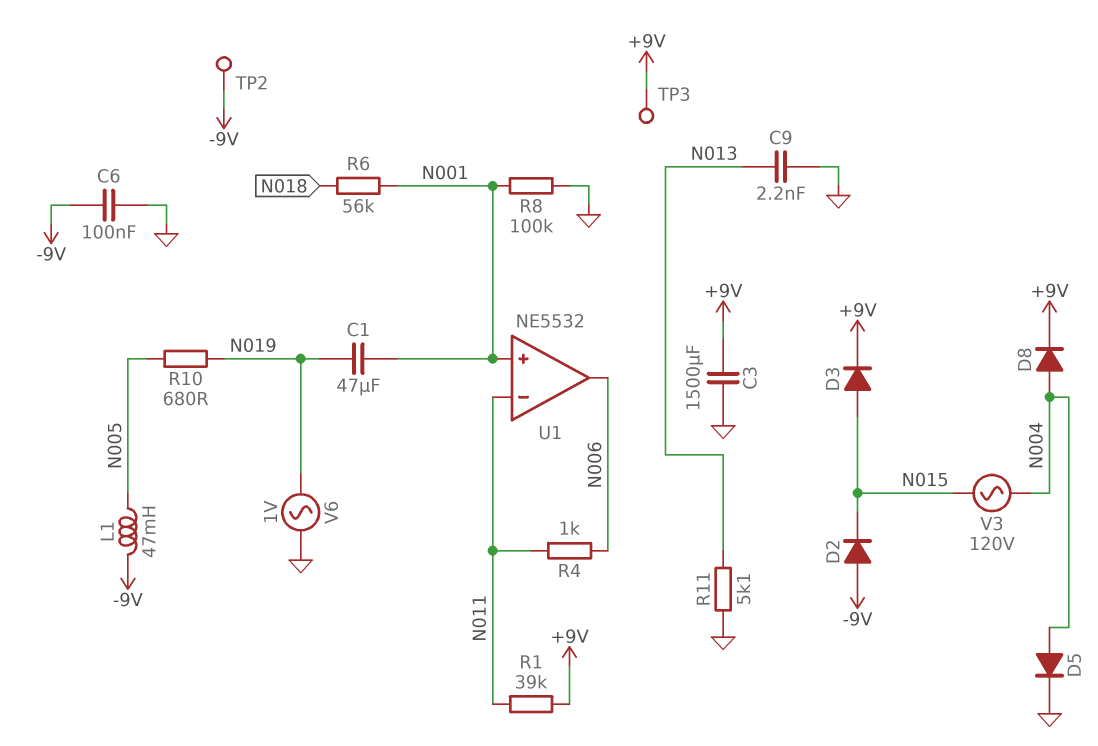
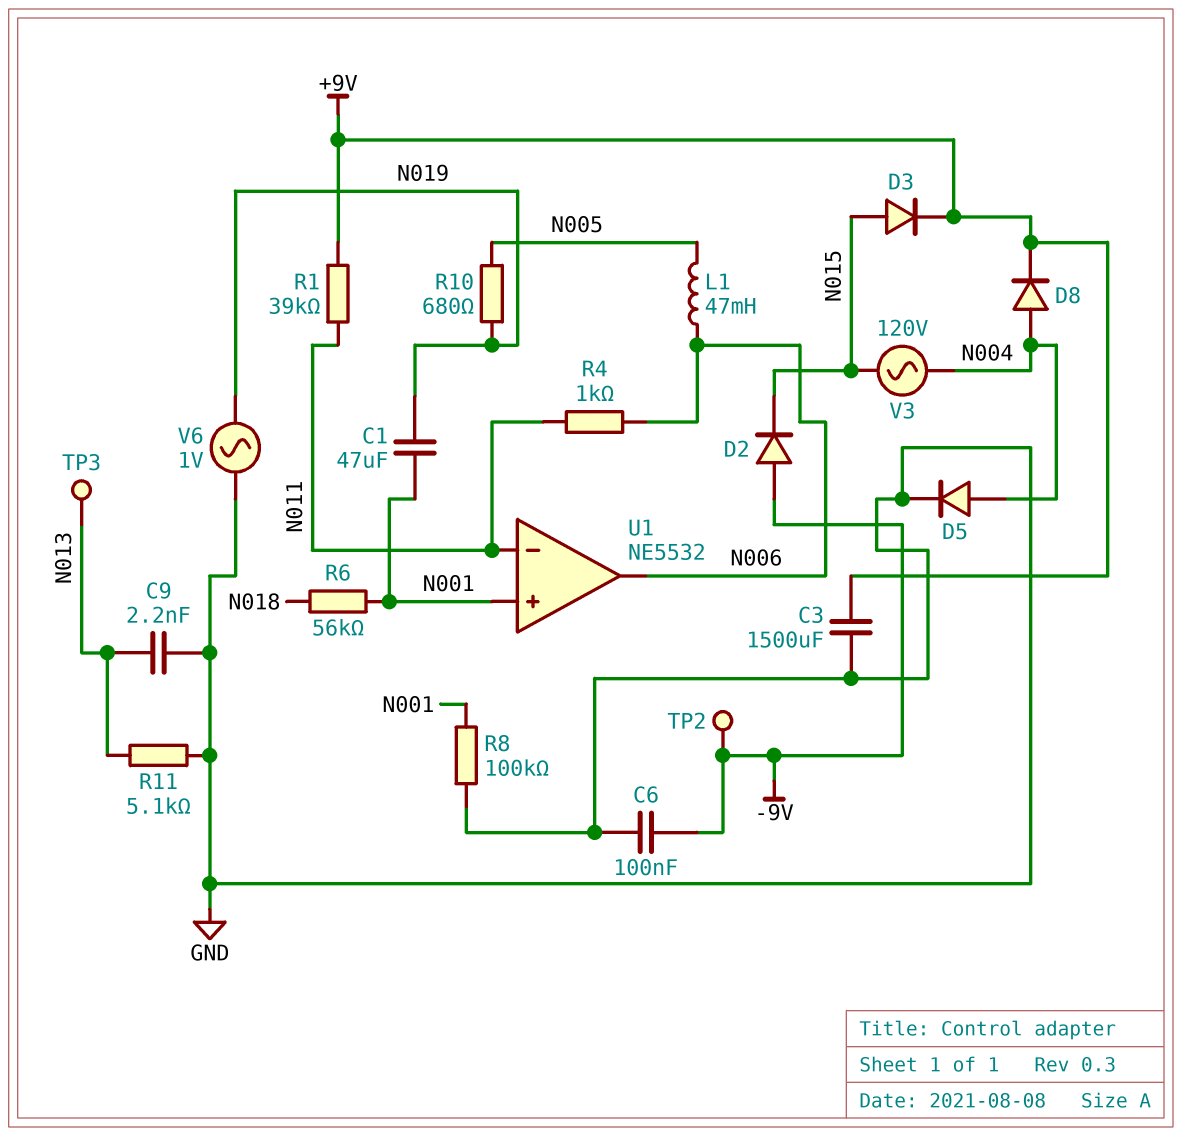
L1: 47mH (-9V, N005) -> 47mH (N005, N006)
TP3: test point (+9V) -> test point (N013)

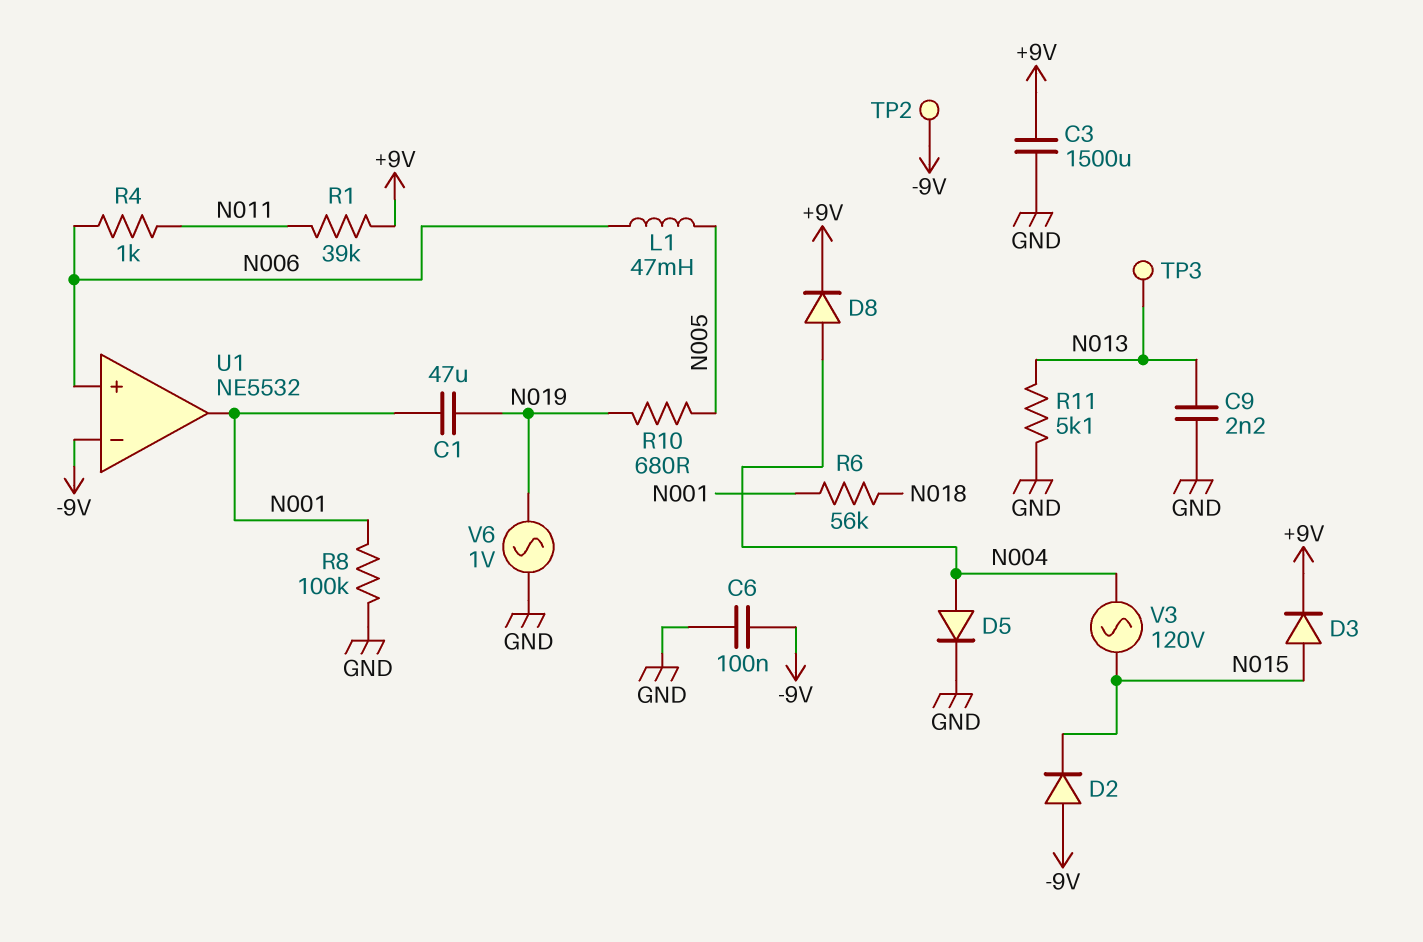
U1 pin in+: N001 -> N006
U1 pin in-: N011 -> -9V
U1 pin out: N006 -> N001

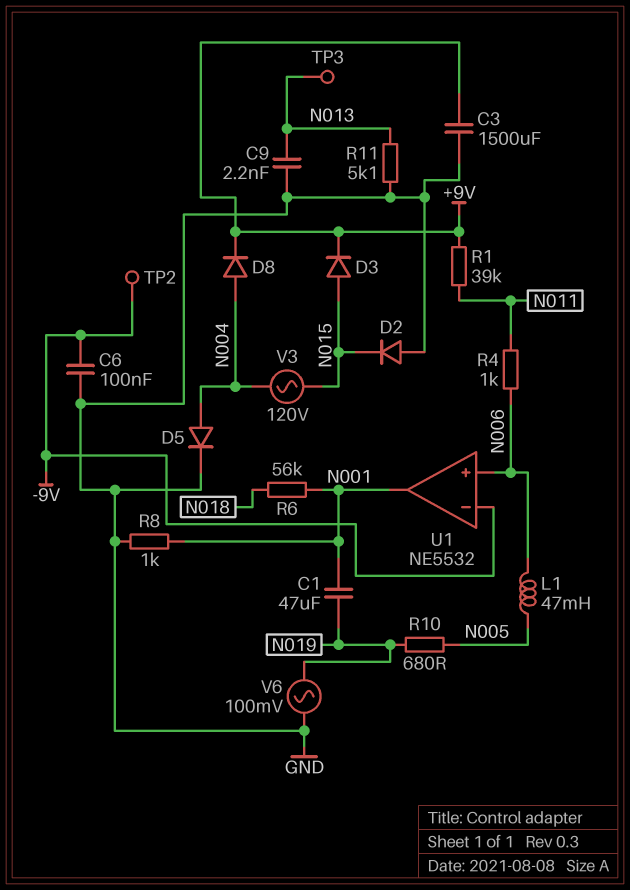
D2: diode (A -9V, K N015) -> diode (A GND, K N015)
R8: 100k (GND, N001) -> 1k (GND, N001)
V6: AC 1V (GND, N019) -> AC 100mV (GND, N019)

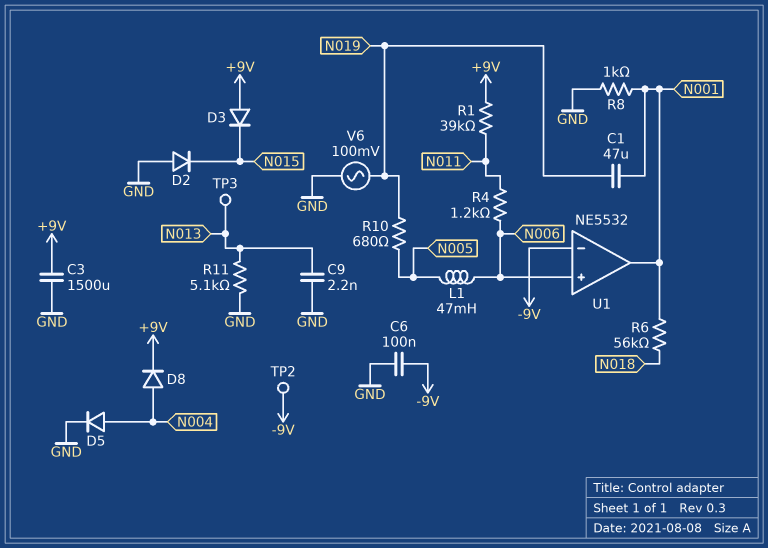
D3: diode (A N015, K +9V) -> diode (A +9V, K N015)
R4: 1k (N006, N011) -> 1.2k (N006, N011)
V3: AC 120V (N004, N015) -> none

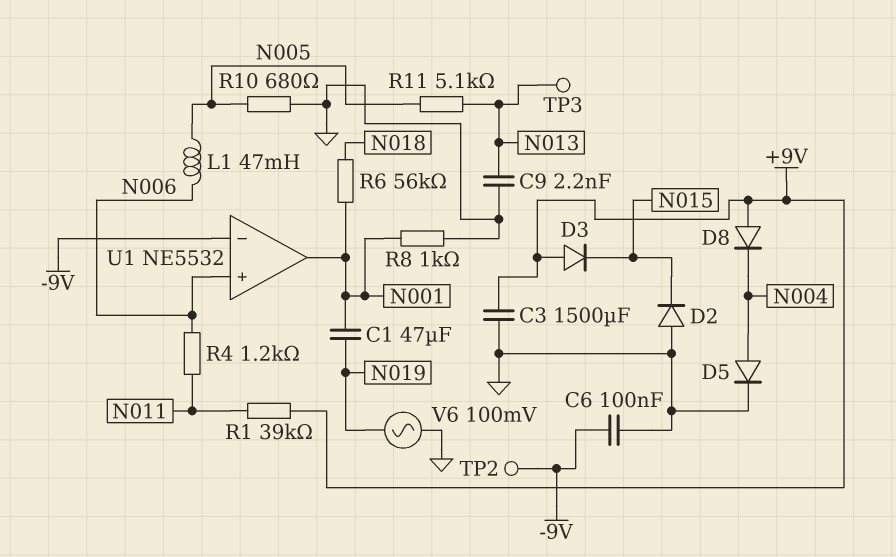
D8: diode (A N004, K +9V) -> diode (A +9V, K N004)
R10: 680 (N005, N019) -> 680 (GND, N005)
R11: 5.1k (GND, N013) -> 5.1k (N005, N013)

